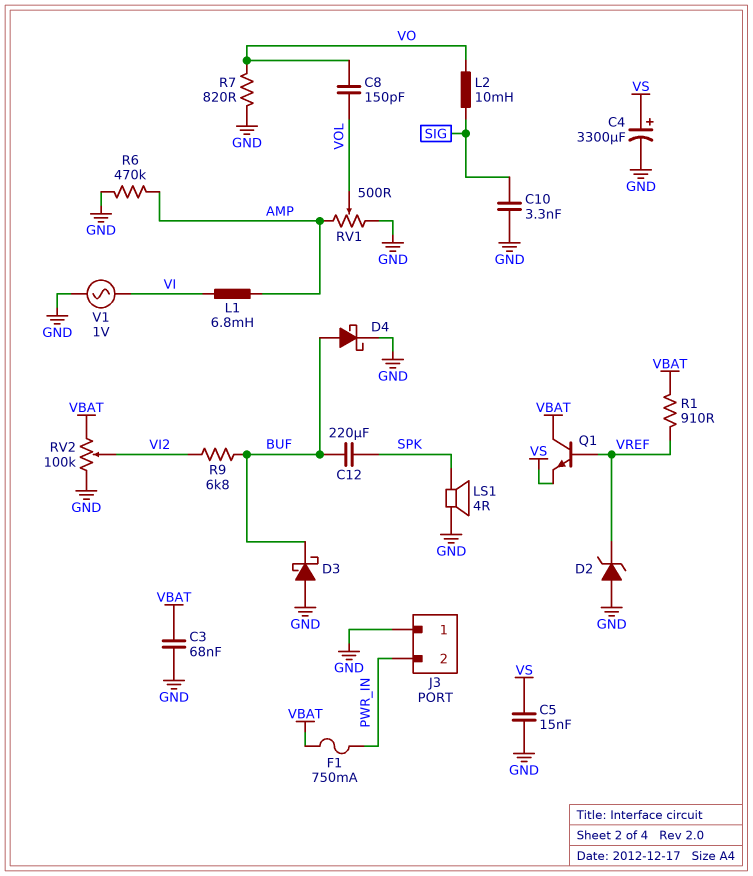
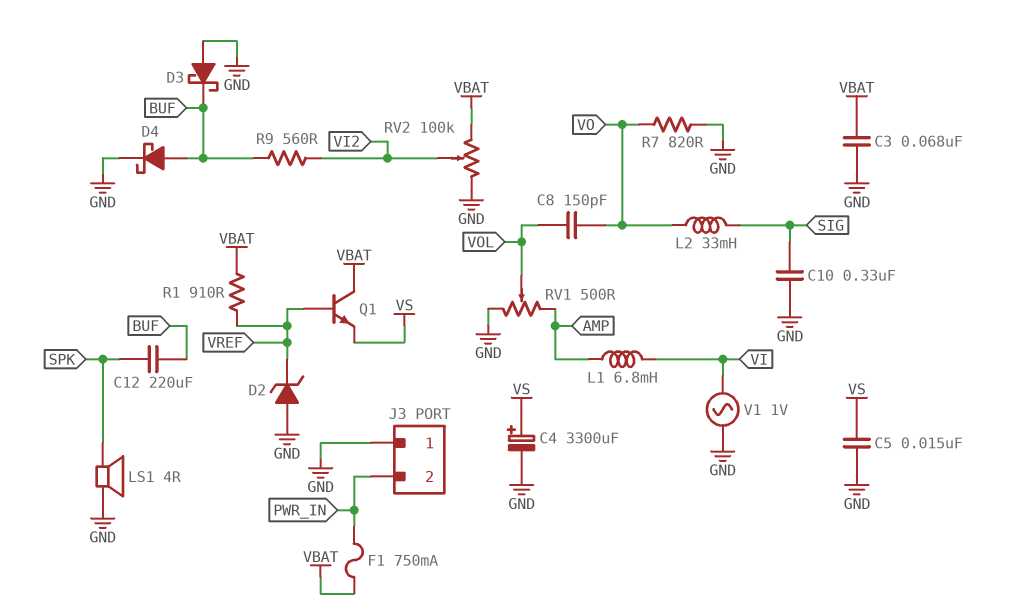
C10: 3.3nF (GND, SIG) -> 330nF (GND, SIG)
L2: 10mH (SIG, VO) -> 33mH (SIG, VO)
R6: 470k (AMP, GND) -> none
R9: 6.8k (BUF, VI2) -> 560 (BUF, VI2)

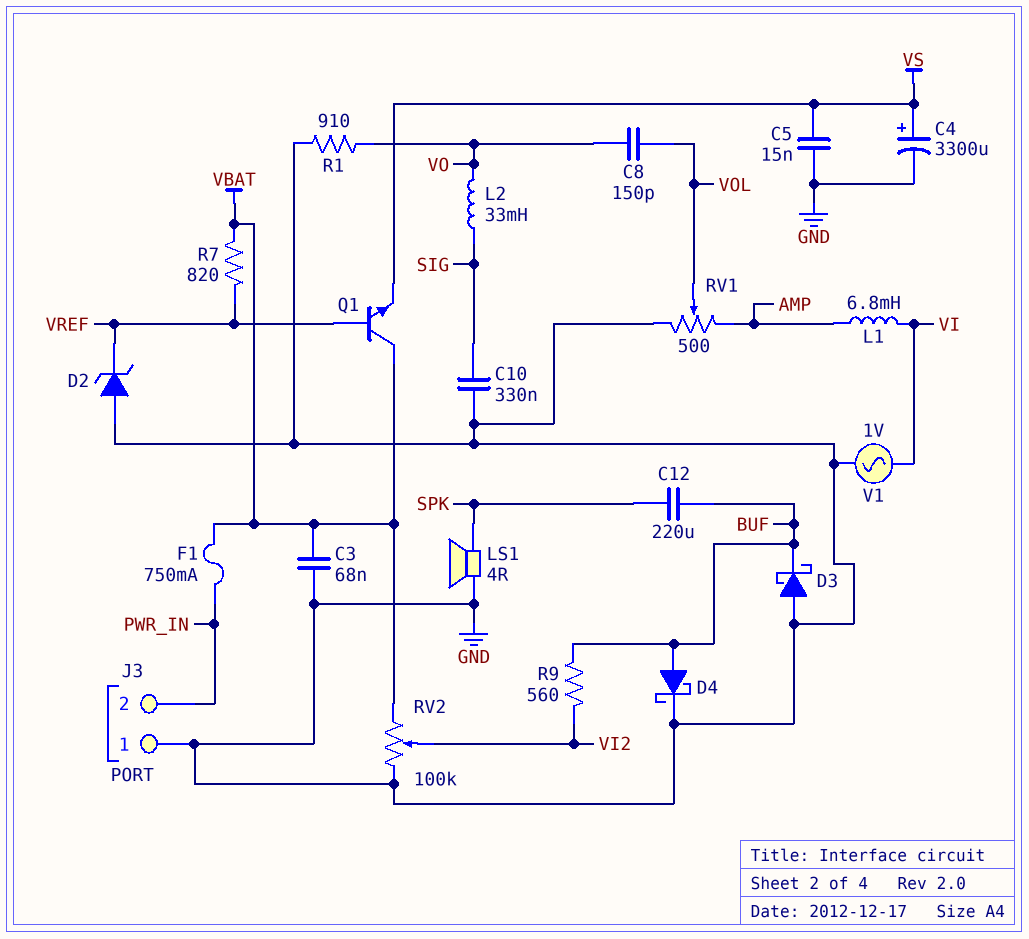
R1: 910 (VBAT, VREF) -> 910 (GND, VO)
R7: 820 (GND, VO) -> 820 (VBAT, VREF)

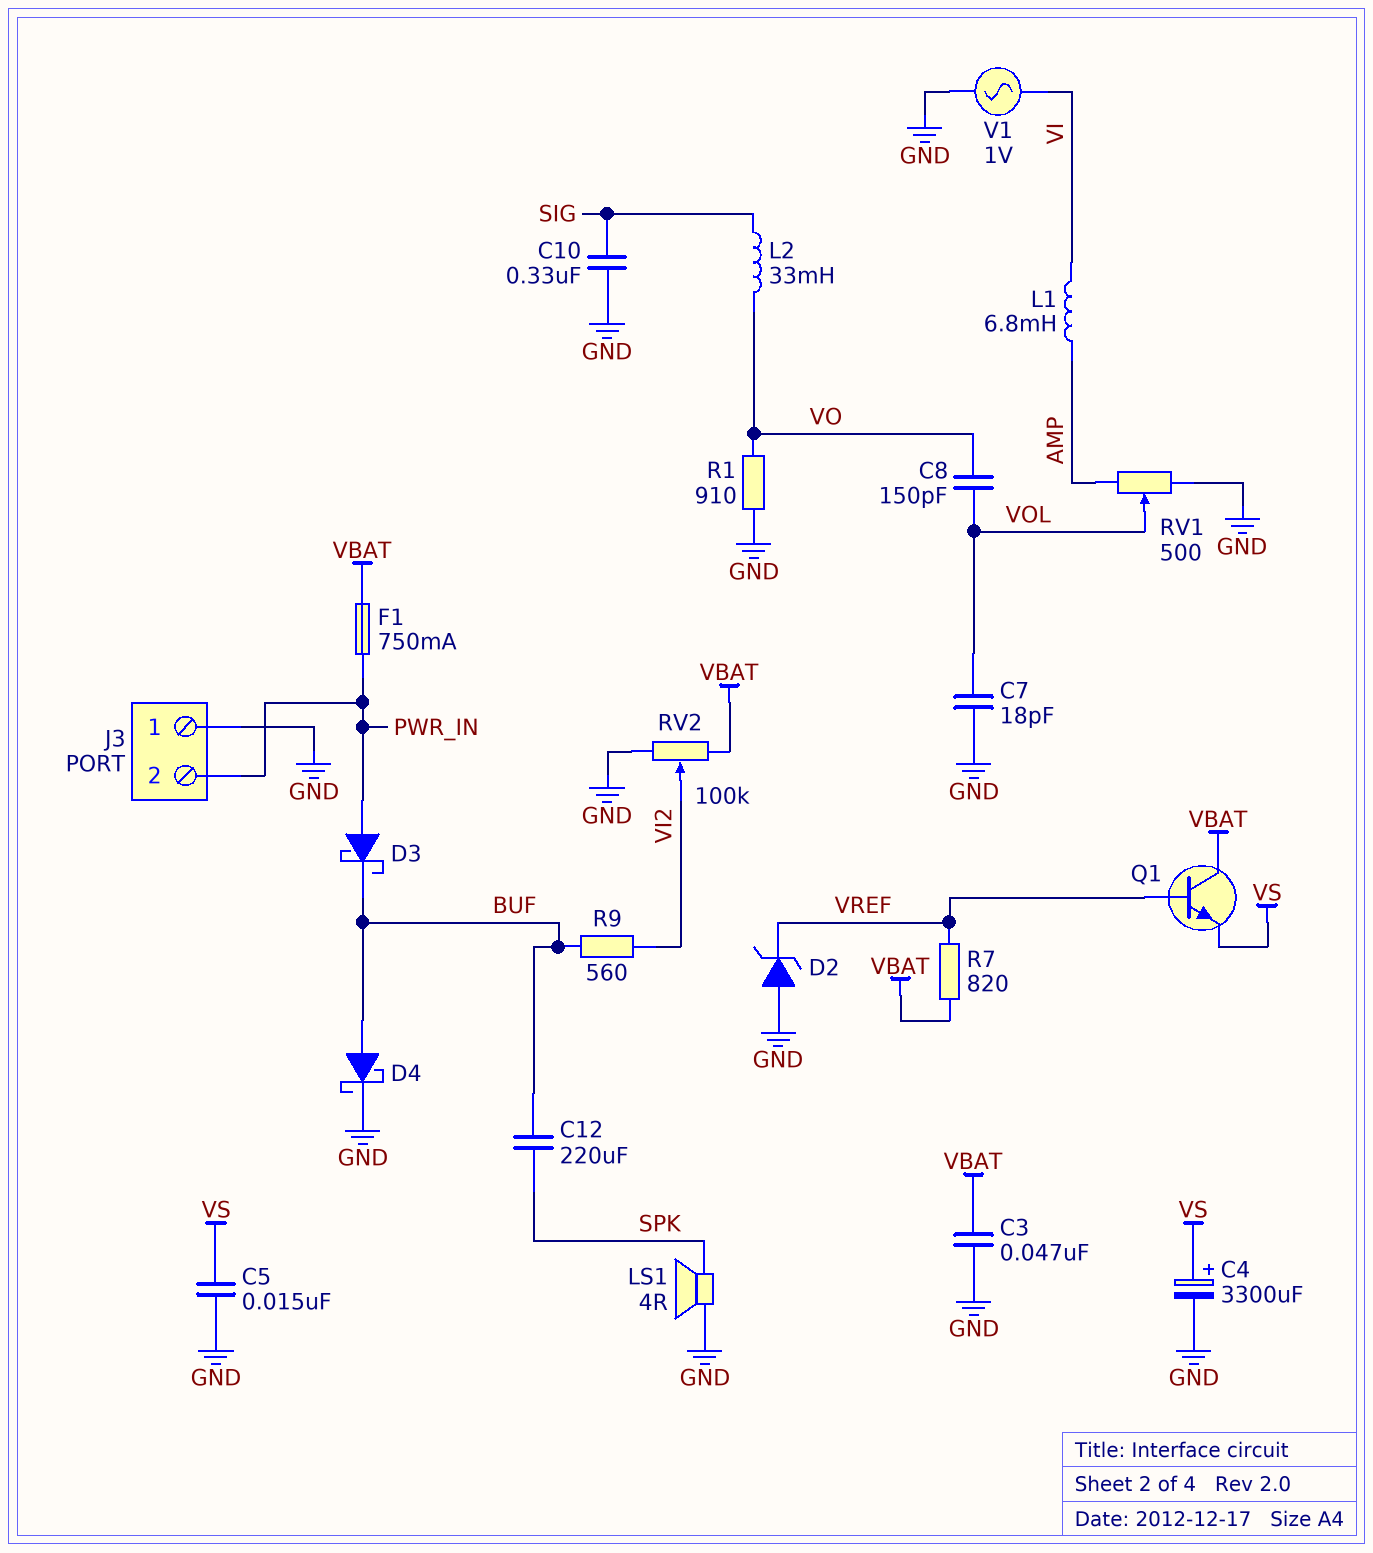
C3: 68nF (GND, VBAT) -> 47nF (GND, VBAT)
C7: none -> 18pF (GND, VOL)
D3: schottky (A GND, K BUF) -> schottky (A PWR_IN, K BUF)

